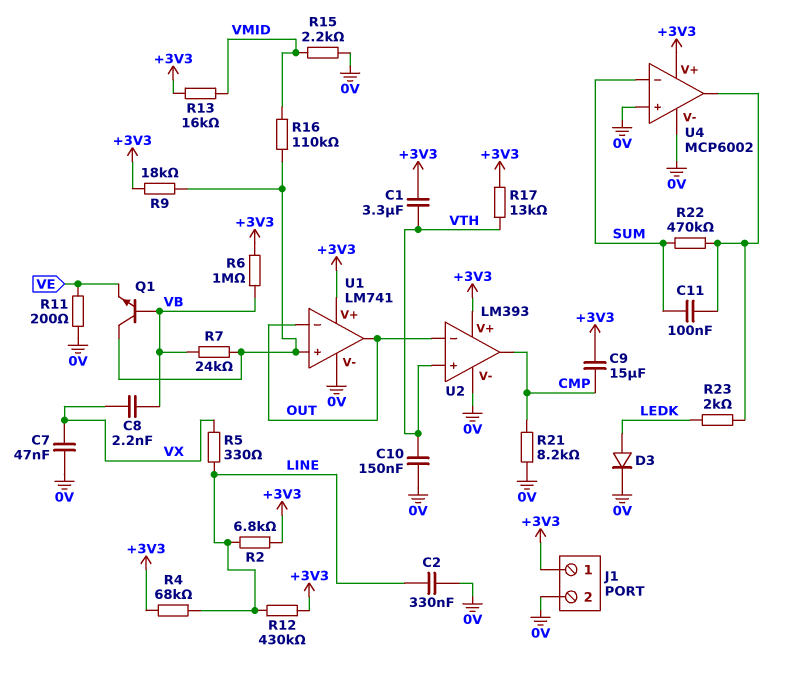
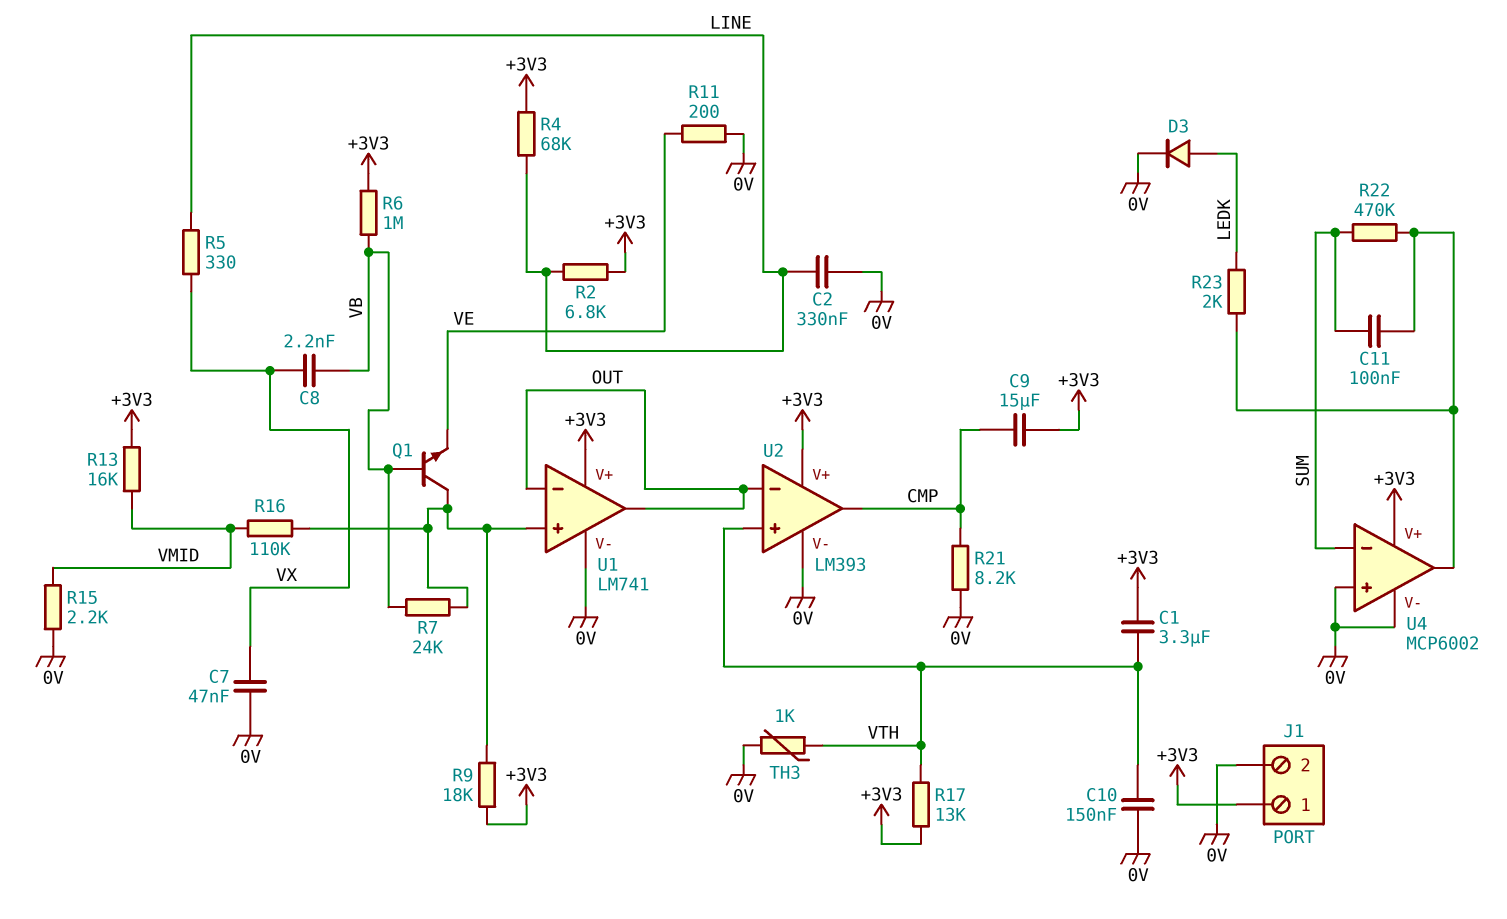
R12: 430k (+3V3, LINE) -> none
TH3: none -> 1k (0V, VTH)

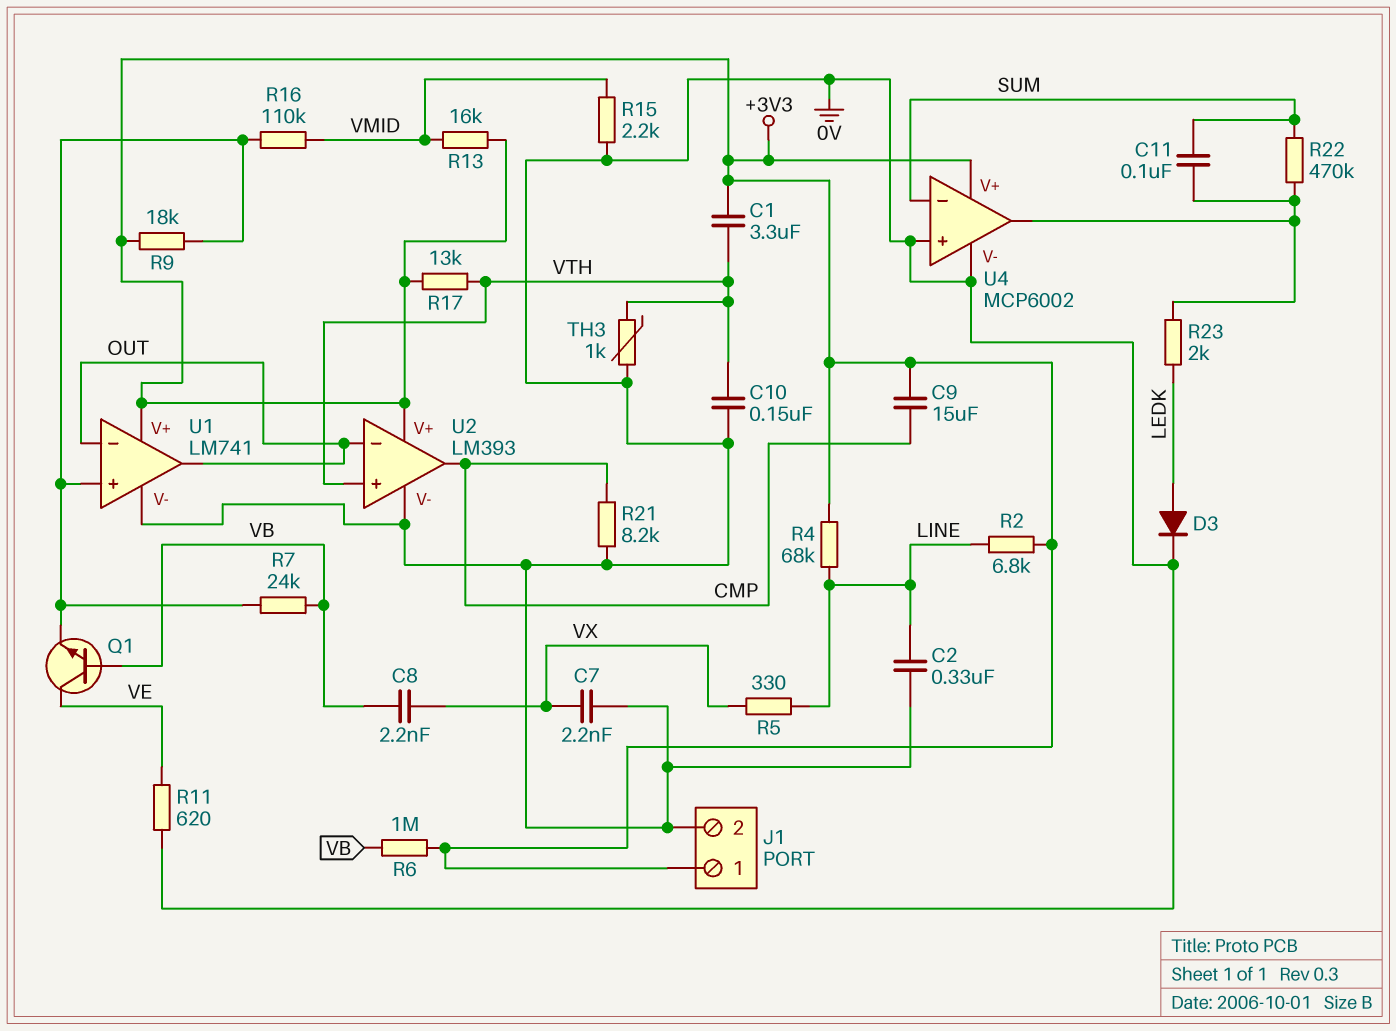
C7: 47nF (0V, VX) -> 2.2nF (0V, VX)
Q1: NPN (B VB, C U1/in+, E VE) -> NPN (B VB, C VE, E U1/in+)
R11: 200 (0V, VE) -> 620 (0V, VE)

